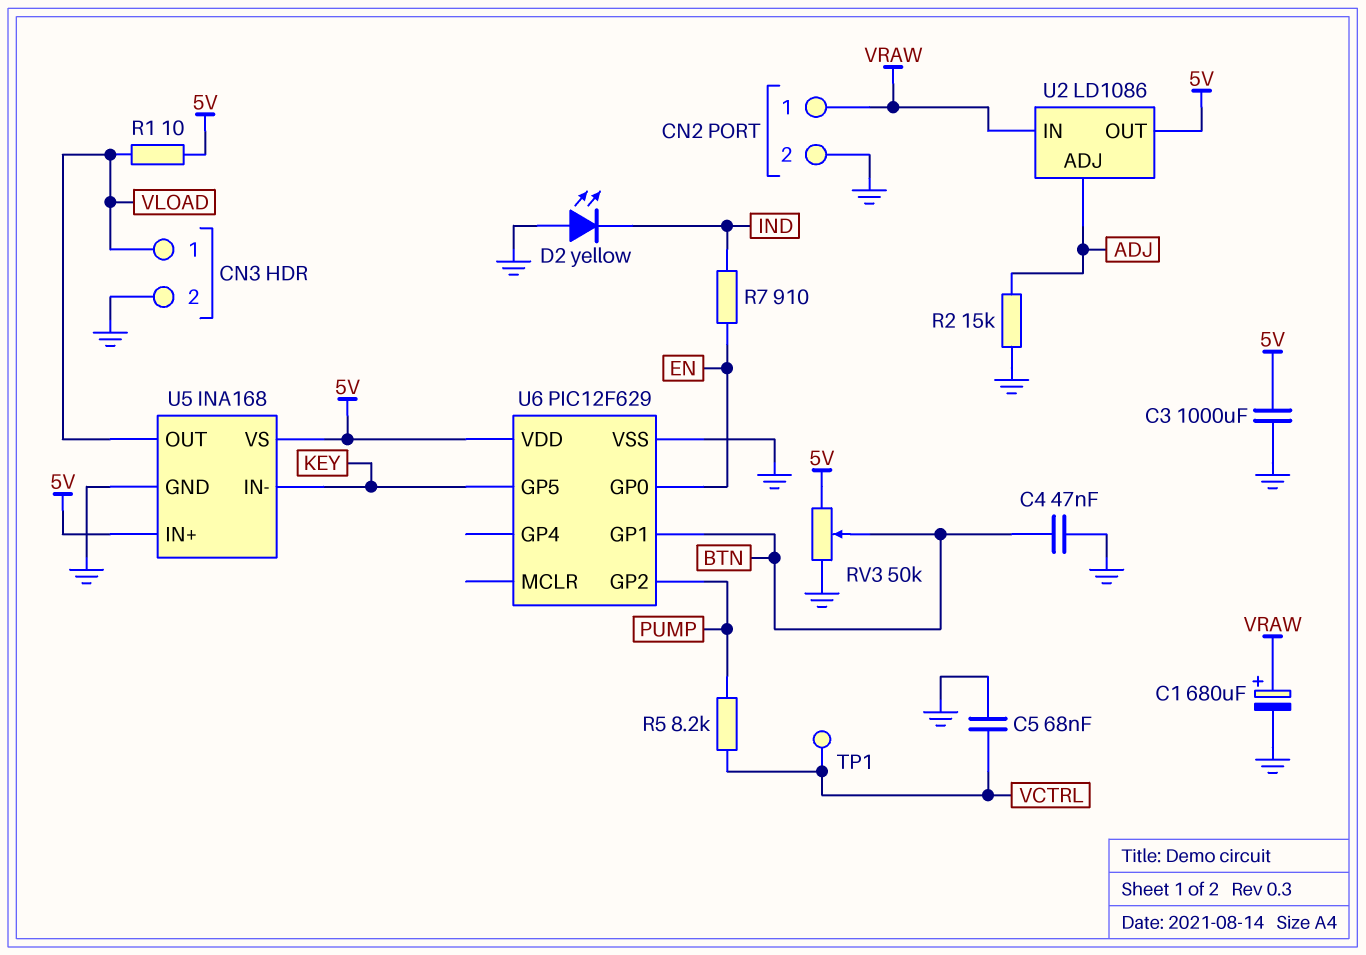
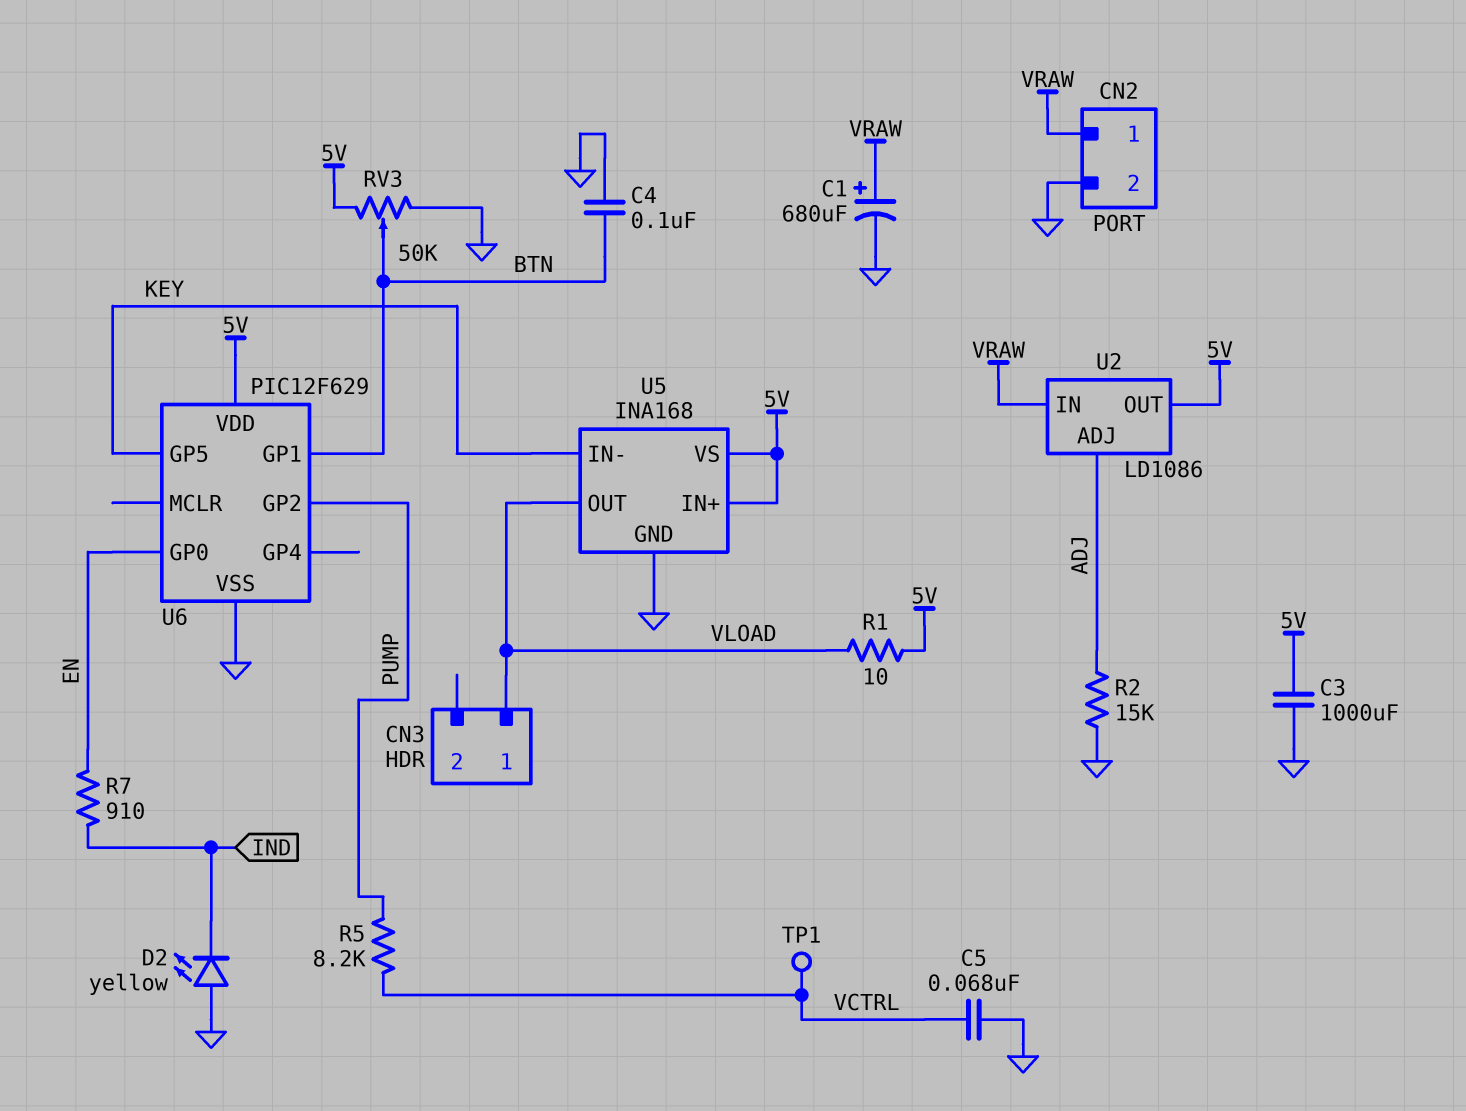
C4: 47nF (BTN, GND) -> 100nF (BTN, GND)
CN3 pin 2: GND -> none

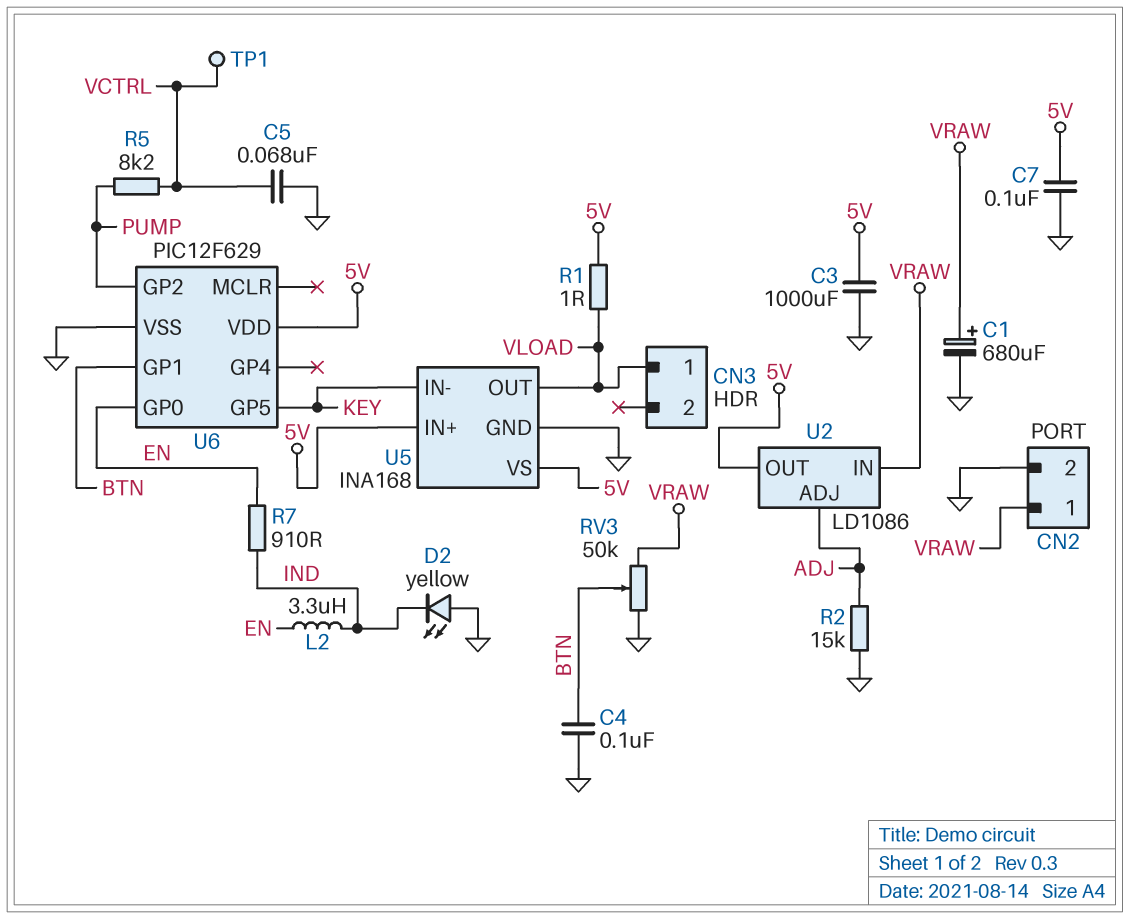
C7: none -> 100nF (5V, GND)
L2: none -> 3.3uH (EN, IND)
R1: 10 (5V, VLOAD) -> 1 (5V, VLOAD)
RV3: 50k (5V, GND, wiper BTN) -> 50k (GND, VRAW, wiper BTN)

